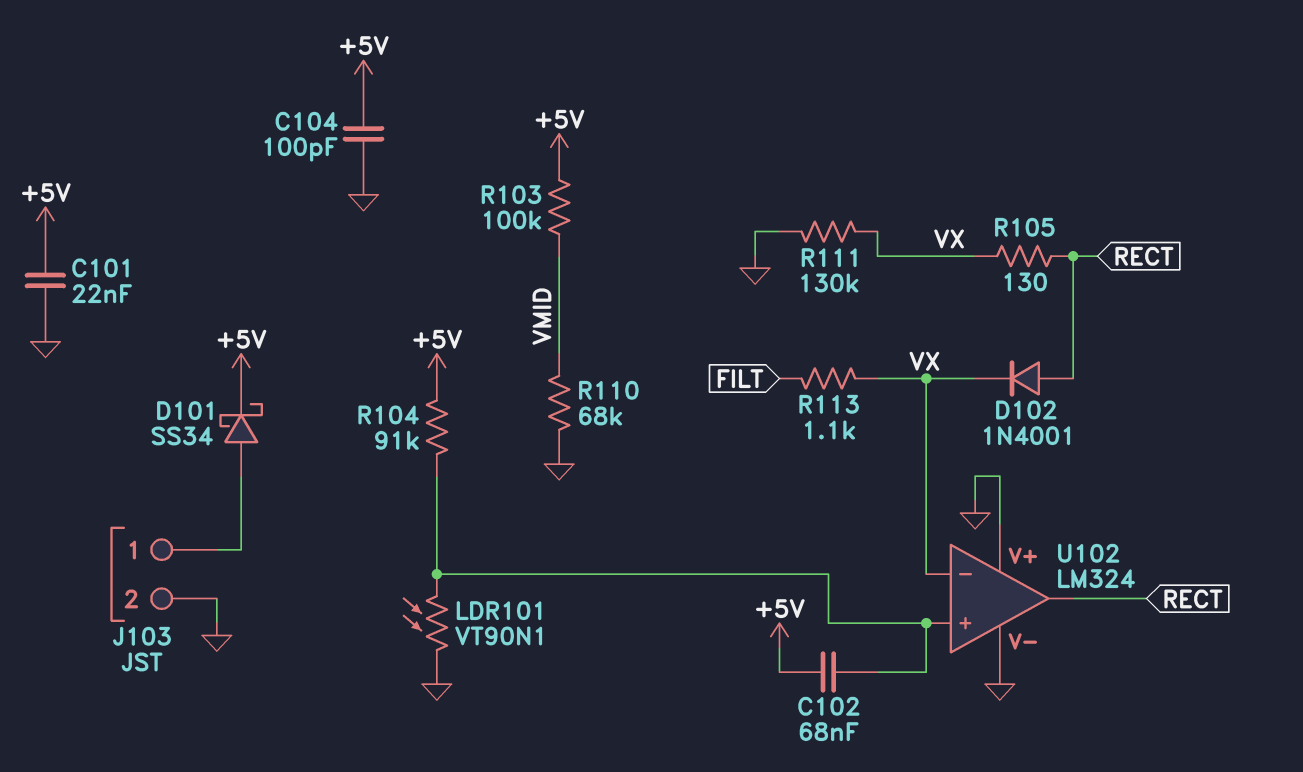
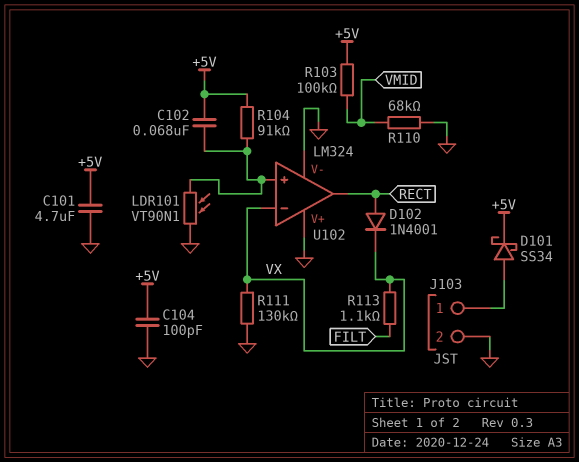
C101: 22nF (+5V, GND) -> 4.7uF (+5V, GND)
R105: 130 (RECT, VX) -> none

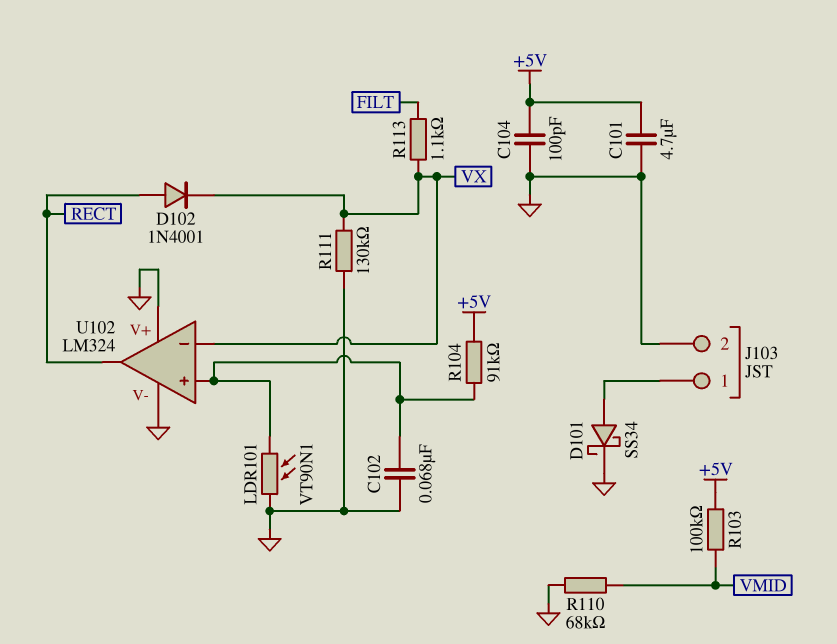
C102: 68nF (+5V, U102/in+) -> 68nF (GND, U102/in+)
D101: schottky SS34 (A J103/1, K +5V) -> schottky SS34 (A J103/1, K GND)

